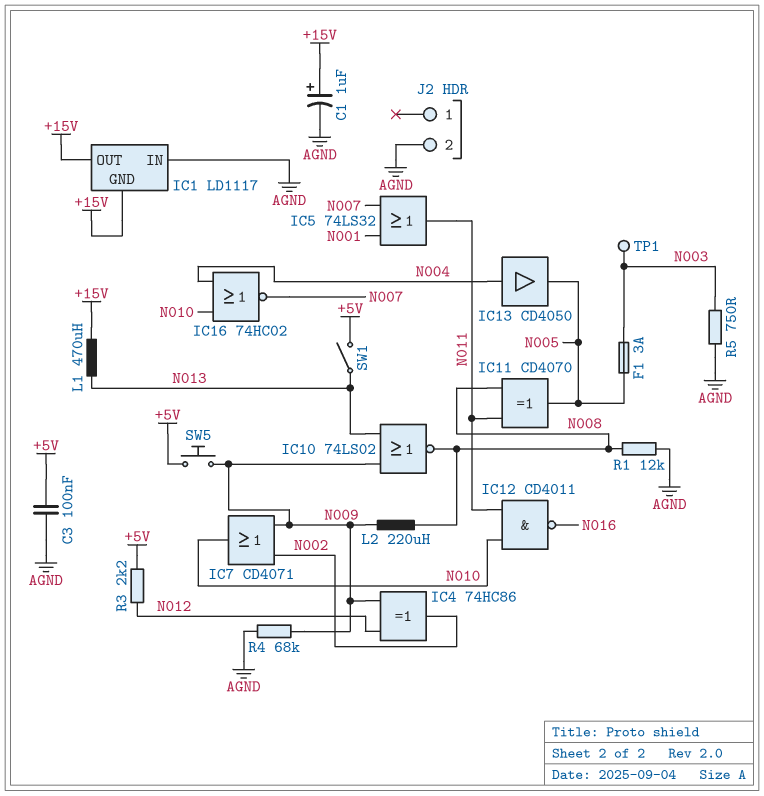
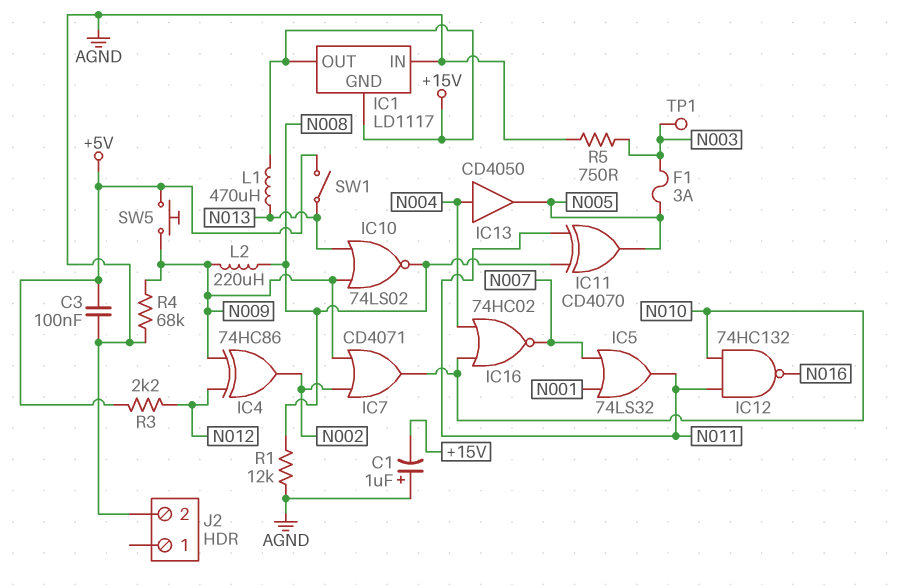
C1: 1uF (plus +15V, minus AGND) -> 1uF (plus AGND, minus +15V)
IC12: NAND CD4011 (in N010, in N011, out N016) -> NAND 74HC132 (in N010, in N011, out N016)

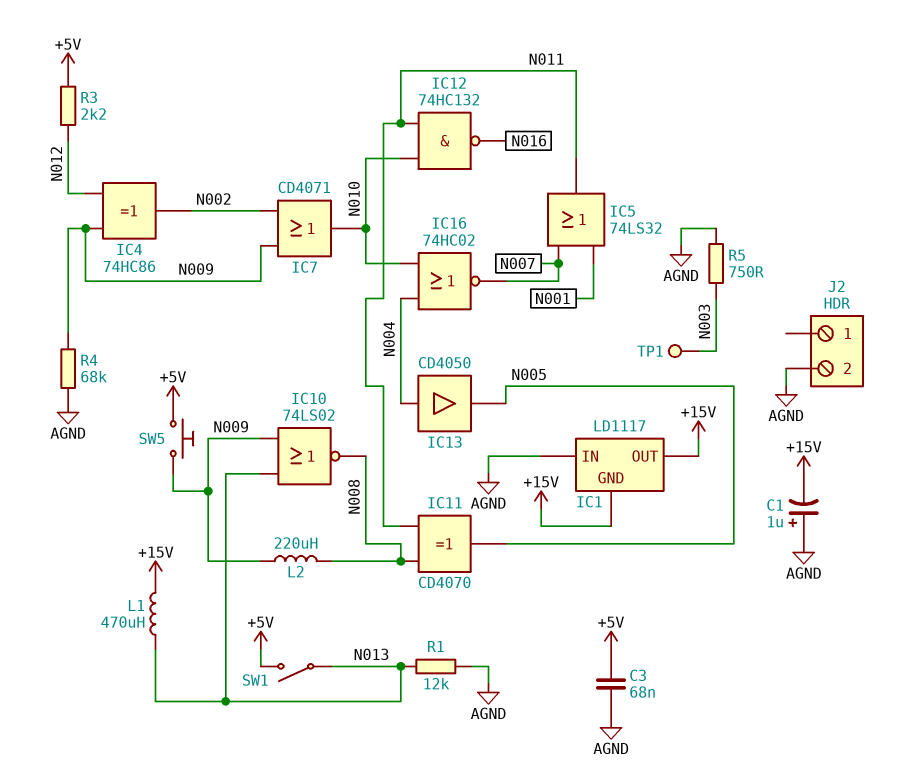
C3: 100nF (+5V, AGND) -> 68nF (+5V, AGND)
F1: 3A (N003, N005) -> none
R1: 12k (AGND, N008) -> 12k (AGND, N013)

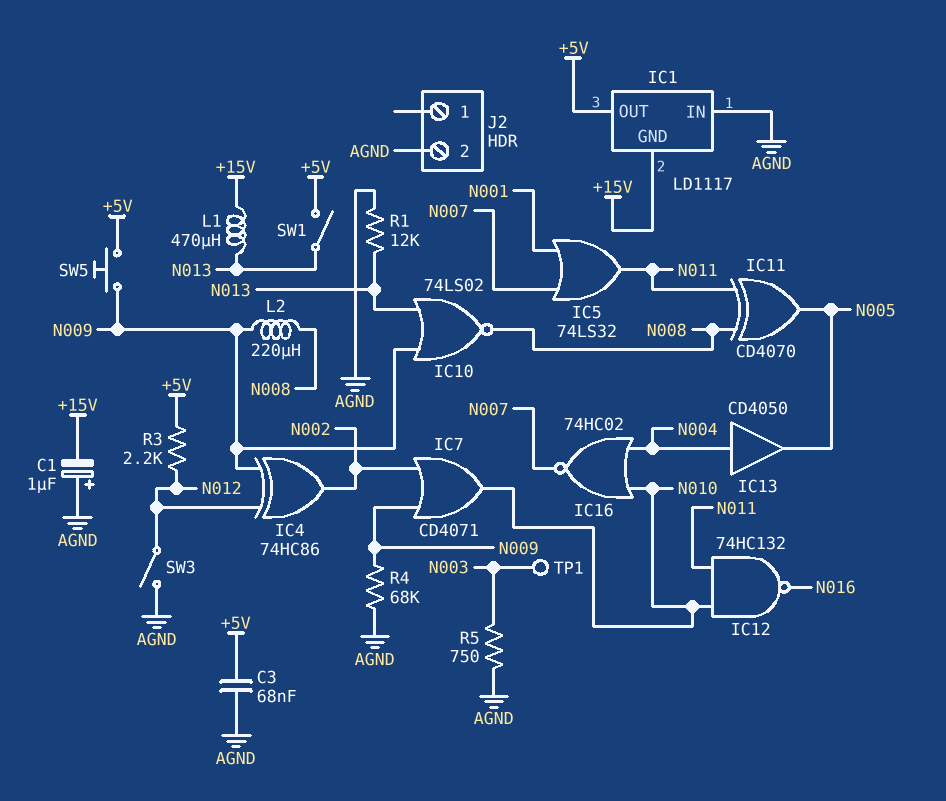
IC1 pin OUT: +15V -> +5V
SW3: none -> switch (AGND, N012)

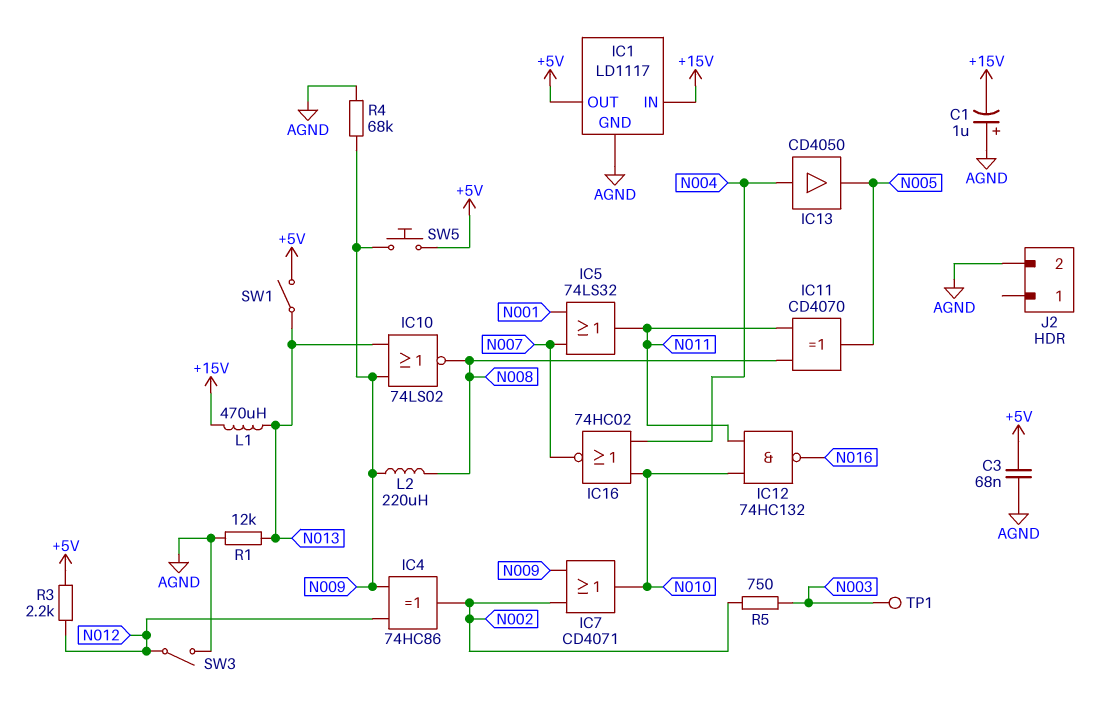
IC1 pin GND: +15V -> AGND
IC1 pin IN: AGND -> +15V
R5: 750 (AGND, N003) -> 750 (N002, N003)

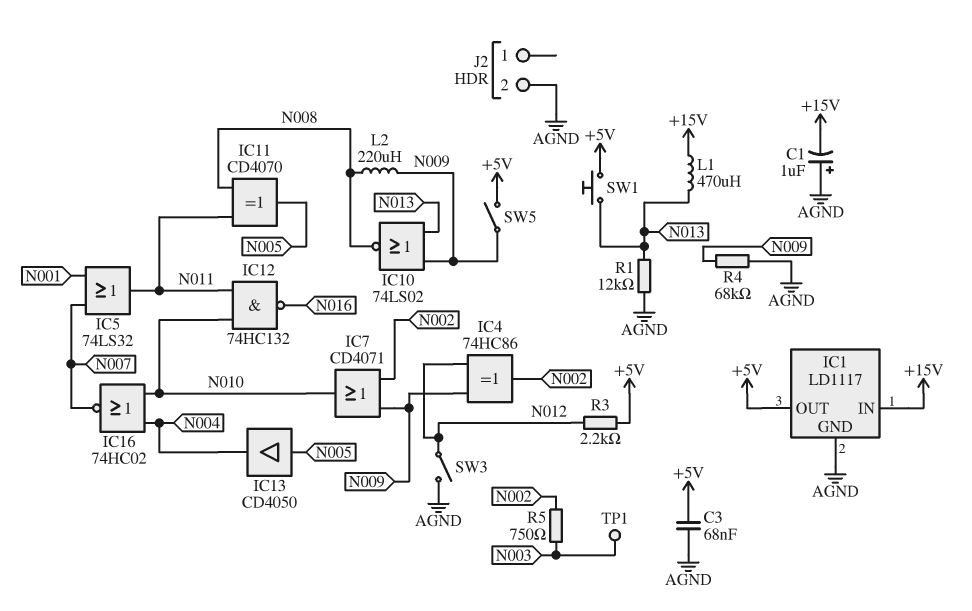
IC13: buffer CD4050 (in N004, out N005) -> buffer CD4050 (in N005, out N004)
SW1: switch (+5V, N013) -> button (+5V, N013)
SW5: button (+5V, N009) -> switch (+5V, N009)

